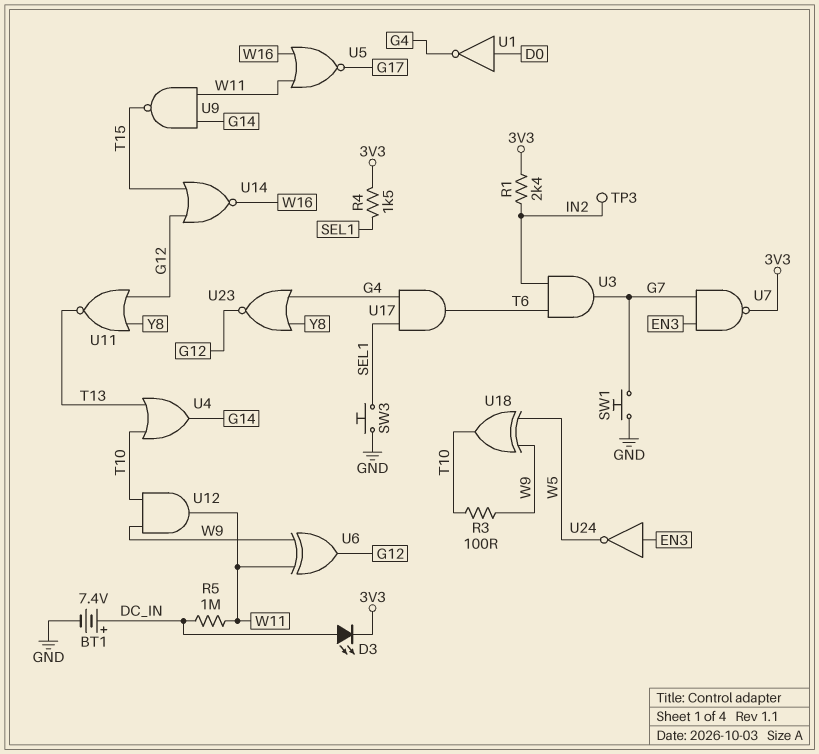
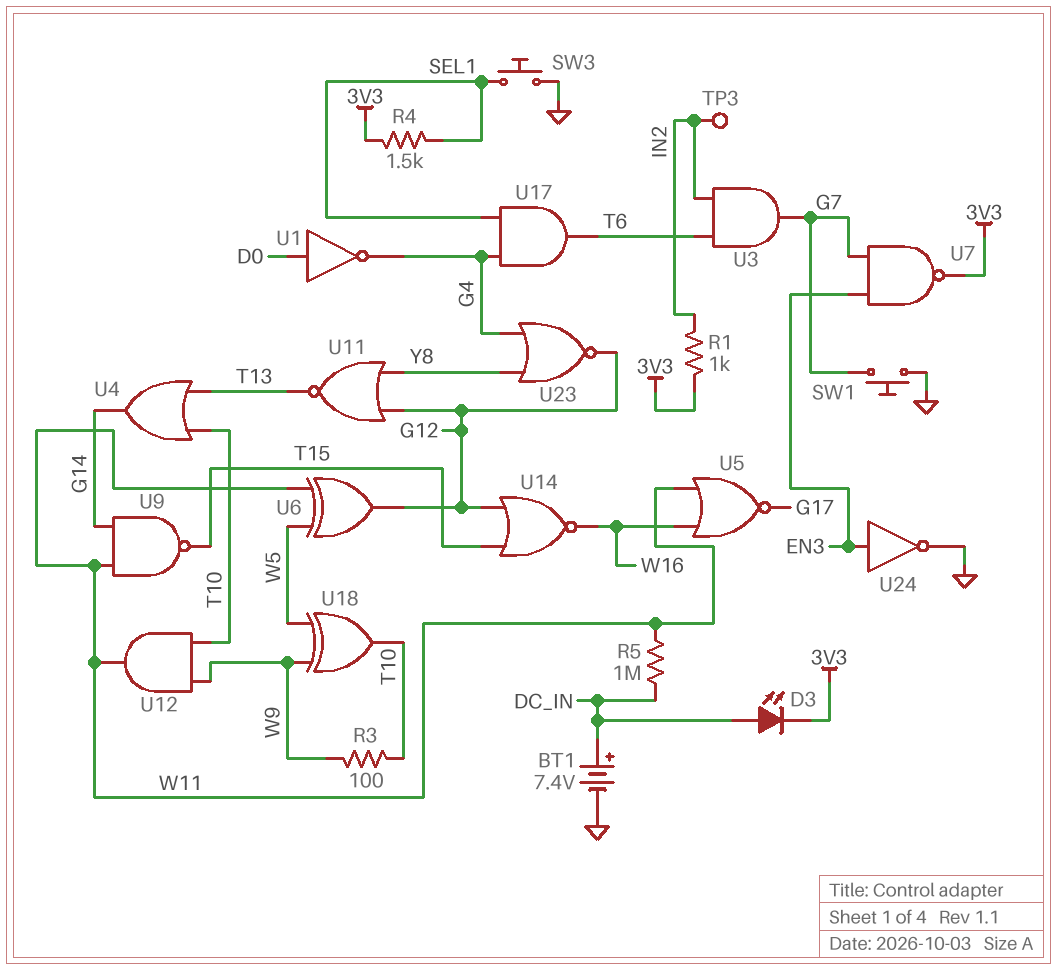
R1: 2.4k (3V3, IN2) -> 1k (3V3, IN2)
U6: XOR (in W9, in W11, out G12) -> XOR (in W5, in W11, out G12)
U24: NOT (in EN3, out W5) -> NOT (in EN3, out GND)

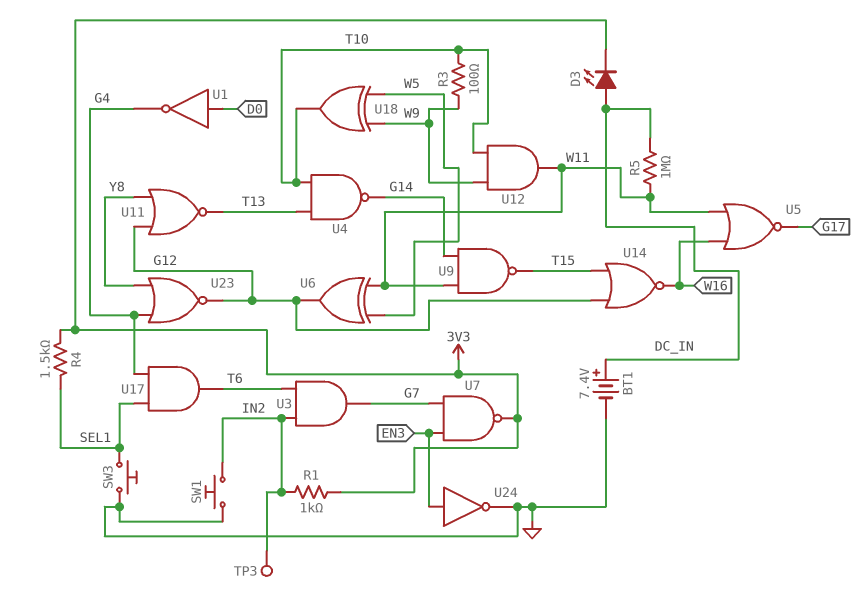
SW1: button (G7, GND) -> button (GND, IN2)
U4: OR (in T10, in T13, out G14) -> NAND (in T10, in T13, out G14)

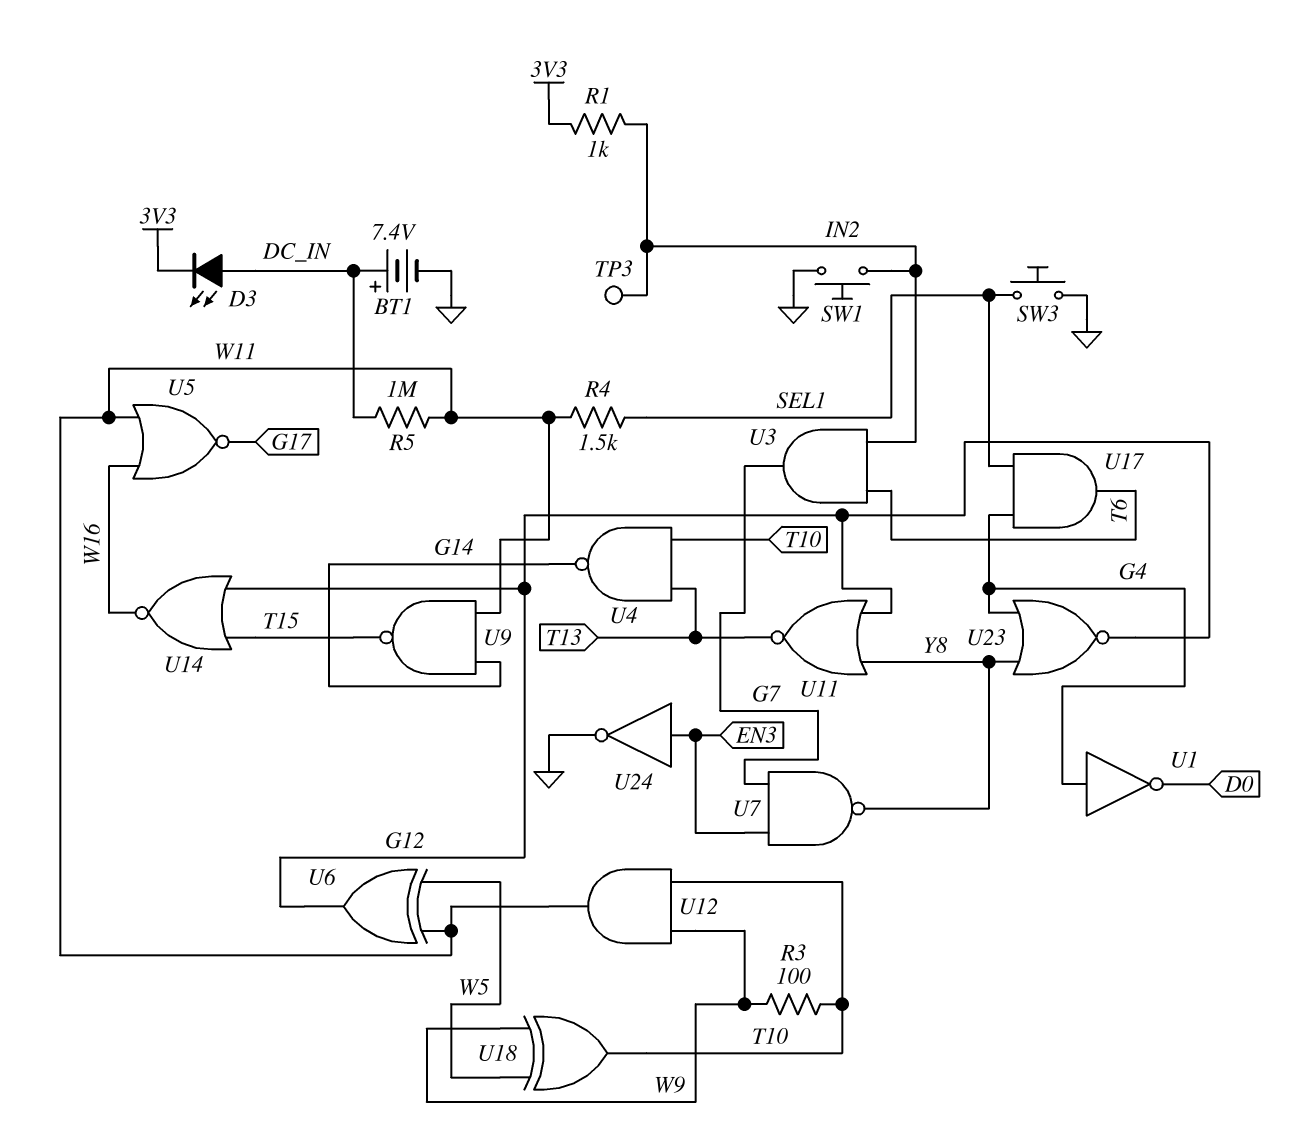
R4: 1.5k (3V3, SEL1) -> 1.5k (SEL1, W11)
U1: NOT (in D0, out G4) -> NOT (in G4, out D0)
U7: NAND (in EN3, in G7, out 3V3) -> NAND (in EN3, in G7, out Y8)

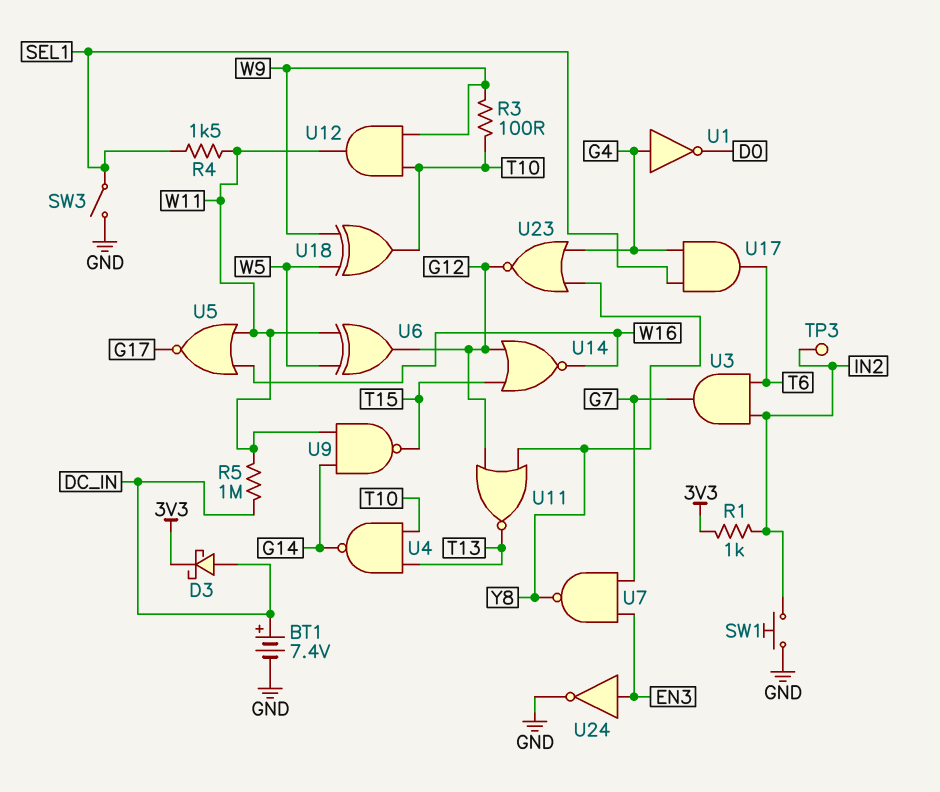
D3: LED (A DC_IN, K 3V3) -> schottky (A DC_IN, K 3V3)
SW3: button (GND, SEL1) -> switch (GND, SEL1)

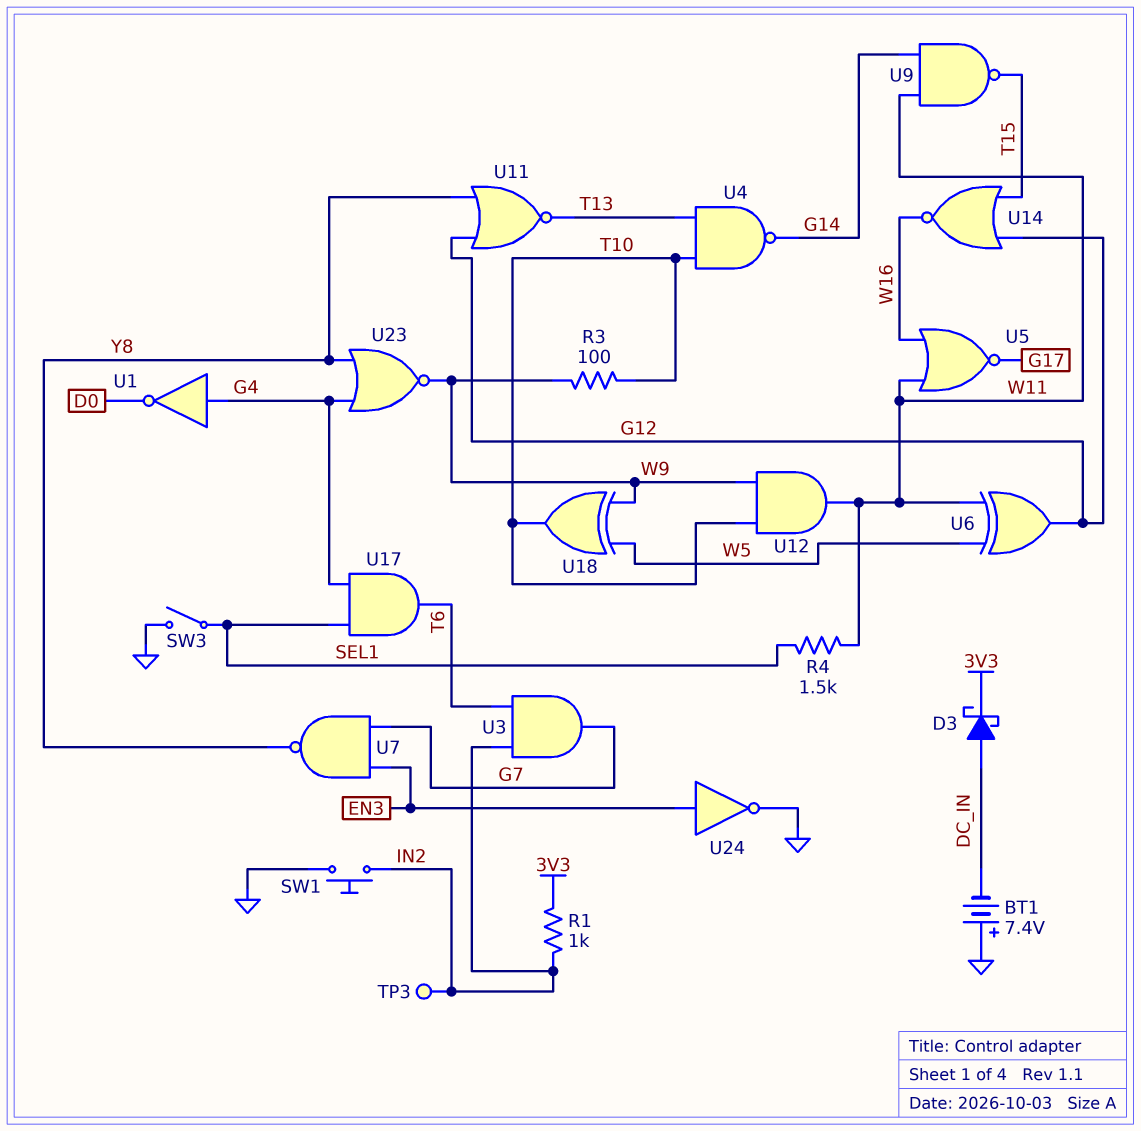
BT1: 7.4V (plus DC_IN, minus GND) -> 7.4V (plus GND, minus DC_IN)
R5: 1M (DC_IN, W11) -> none
U23: NOR (in G4, in Y8, out G12) -> NOR (in G4, in Y8, out W9)

